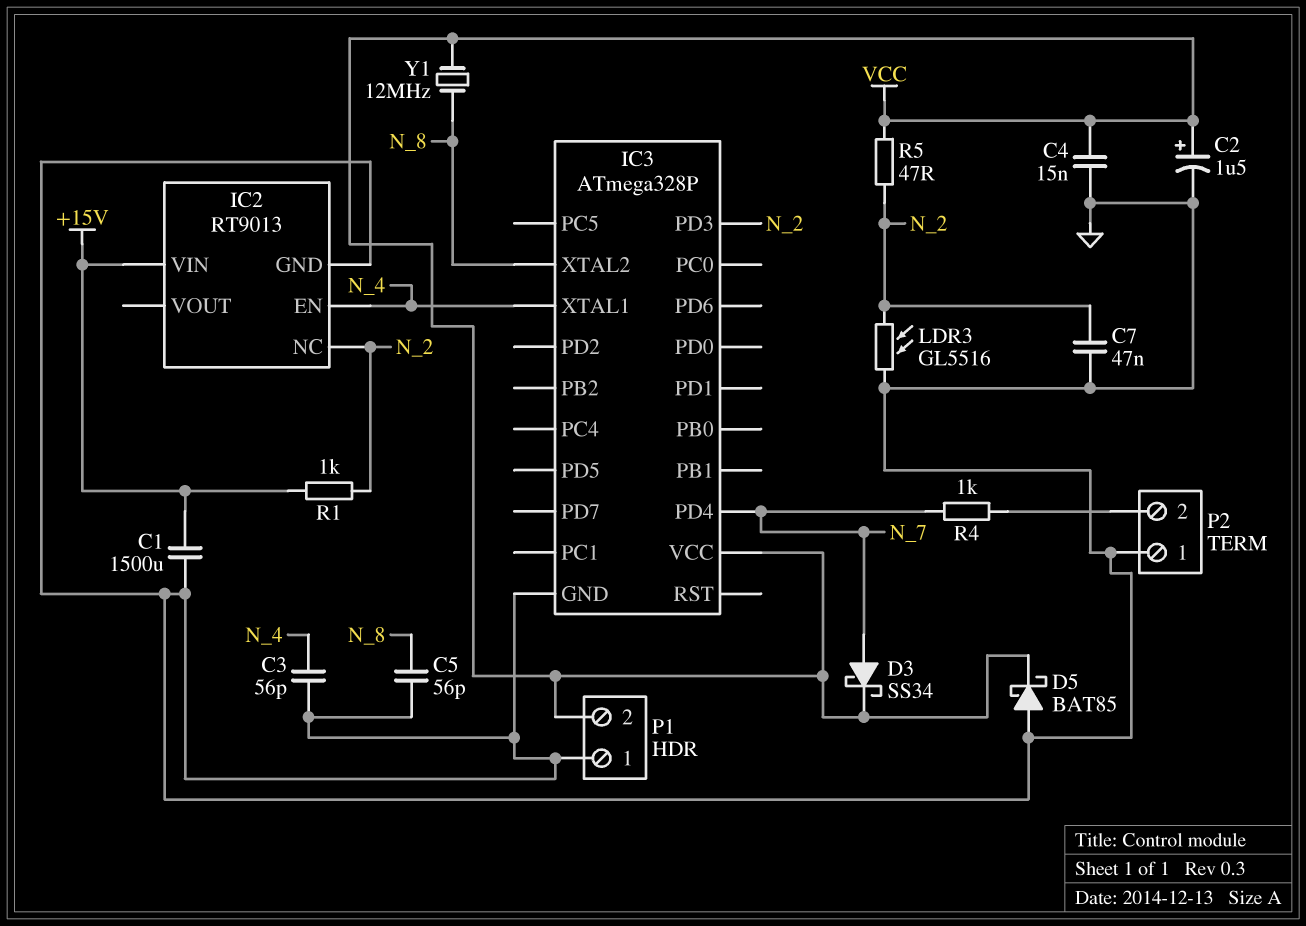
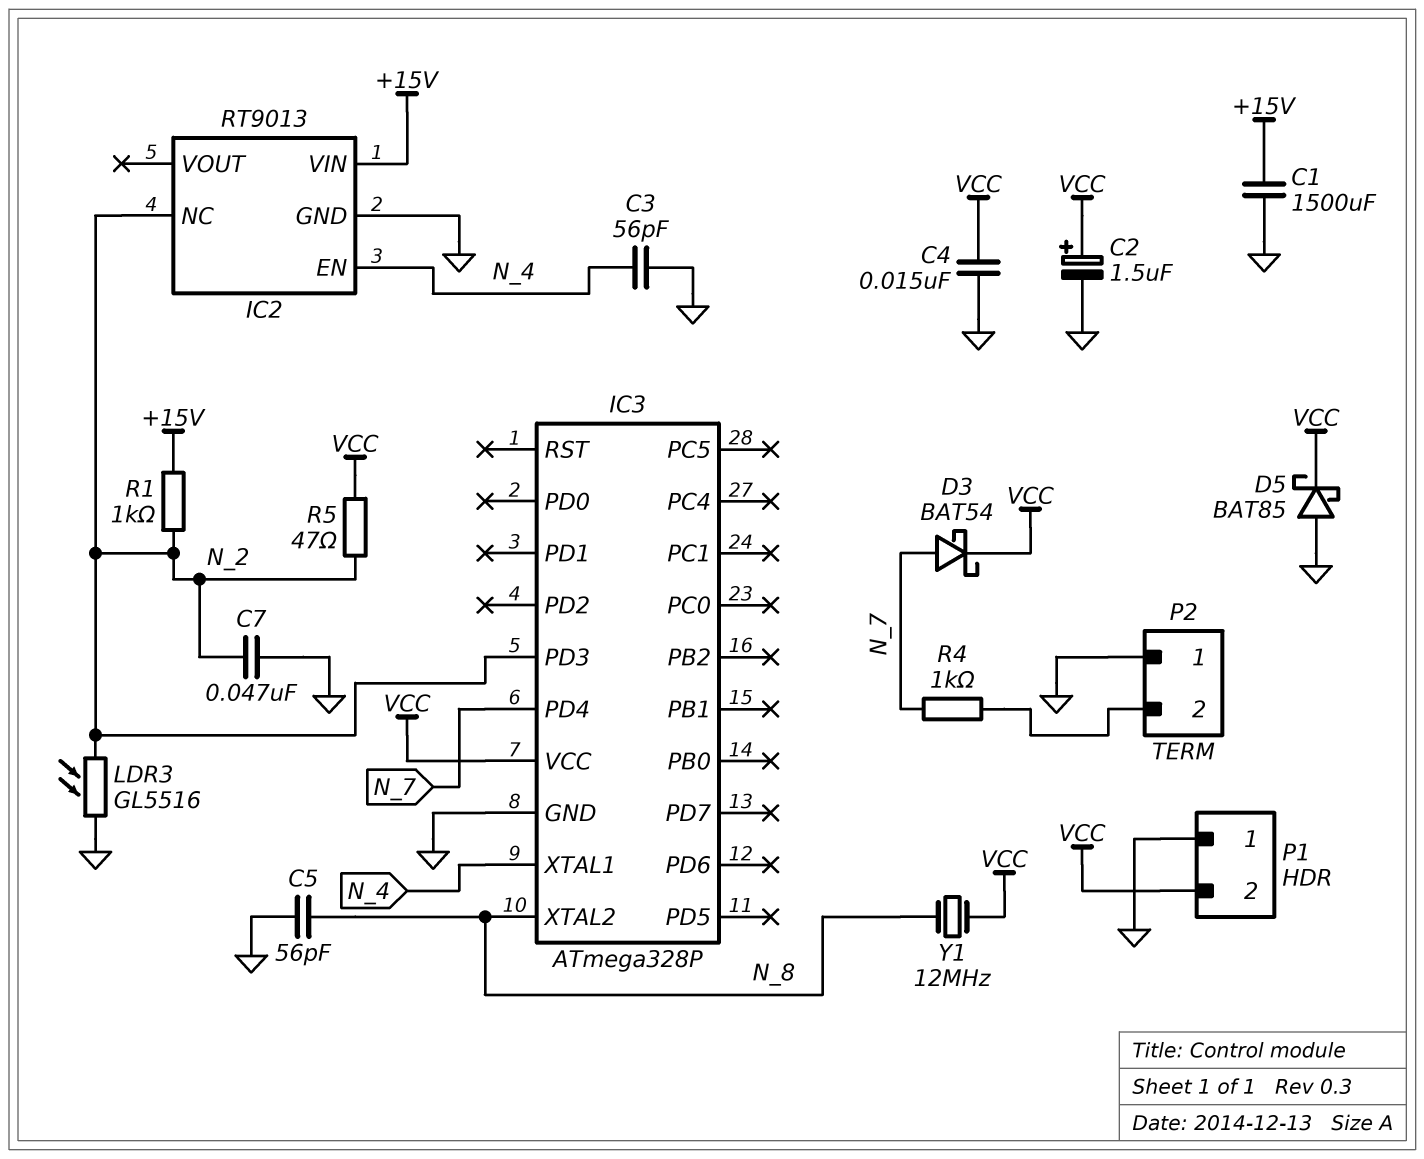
D3: schottky SS34 (A N_7, K VCC) -> schottky BAT54 (A N_7, K VCC)

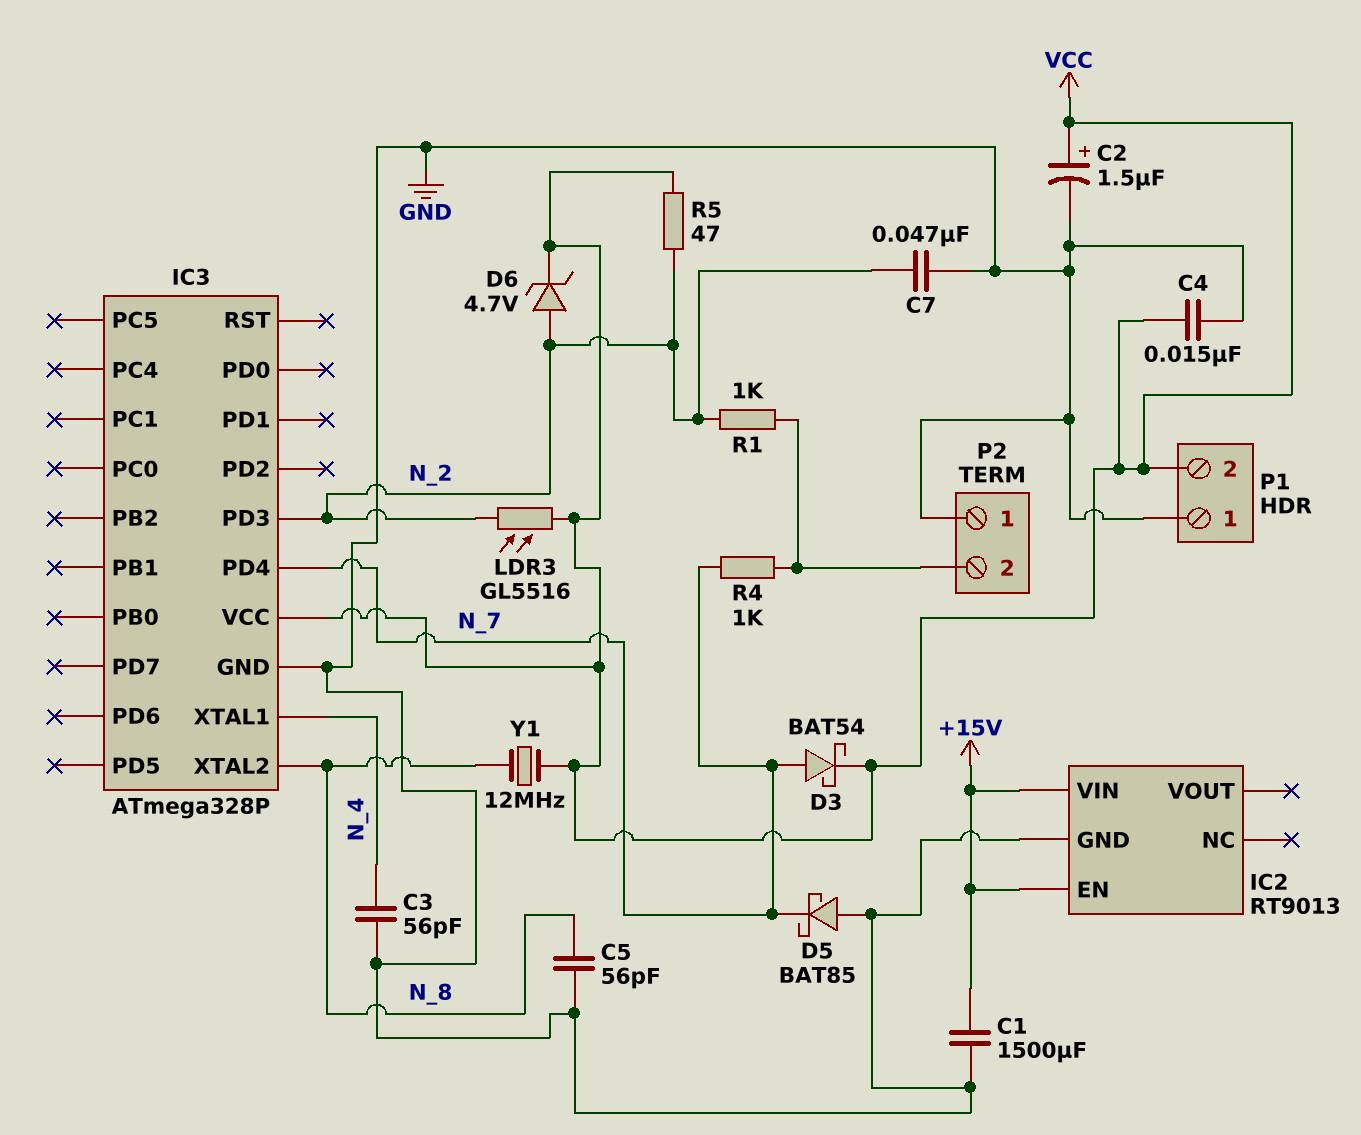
D5: schottky BAT85 (A GND, K VCC) -> schottky BAT85 (A GND, K N_7)
D6: none -> zener 4.7V (A N_2, K VCC)
IC2 pin EN: N_4 -> +15V
IC2 pin NC: N_2 -> none
LDR3: GL5516 (GND, N_2) -> GL5516 (N_2, VCC)
R1: 1k (+15V, N_2) -> 1k (N_2, P2/2)

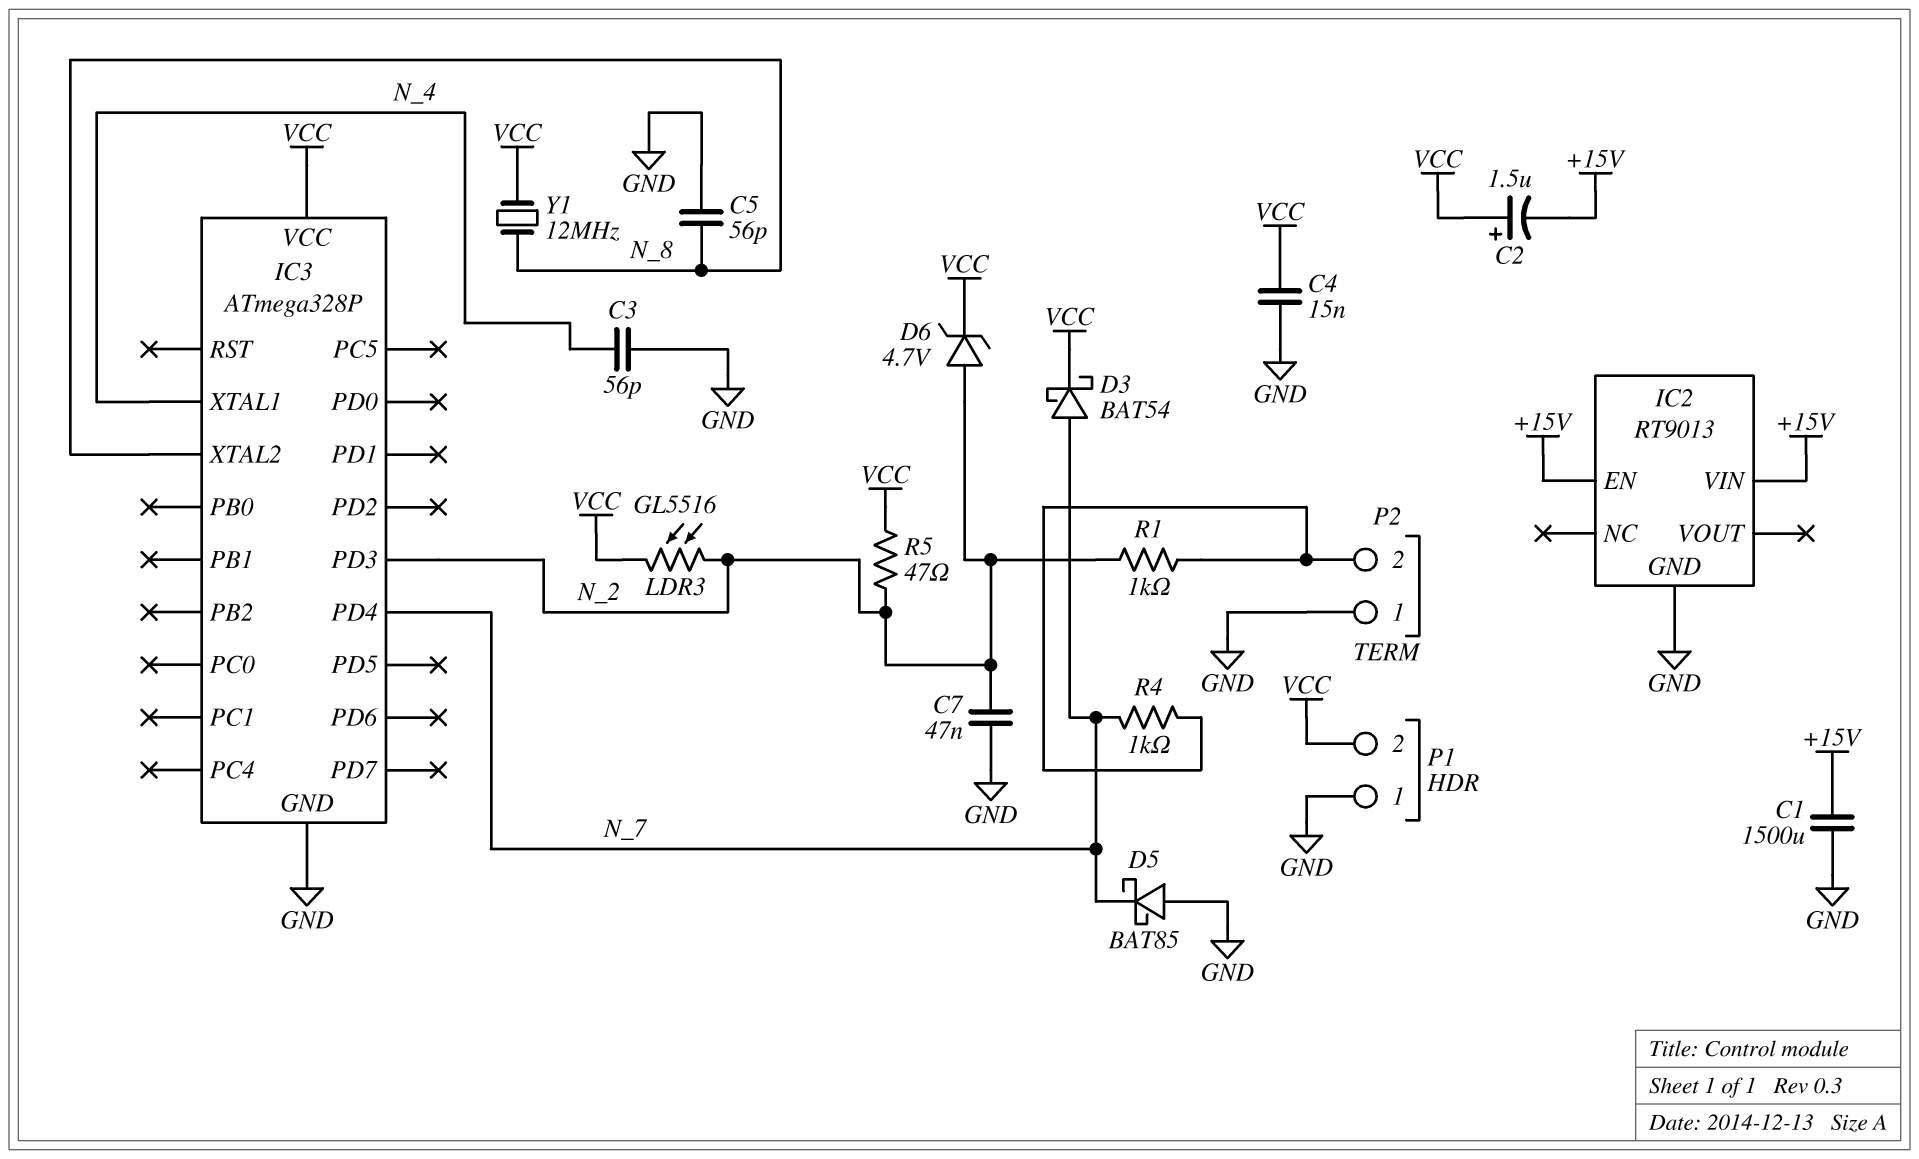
C2: 1.5uF (plus VCC, minus GND) -> 1.5uF (plus VCC, minus +15V)

